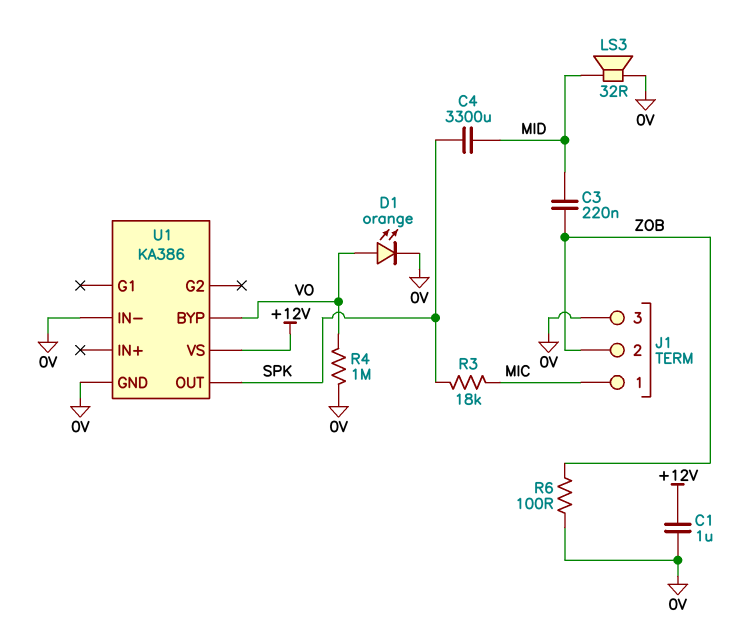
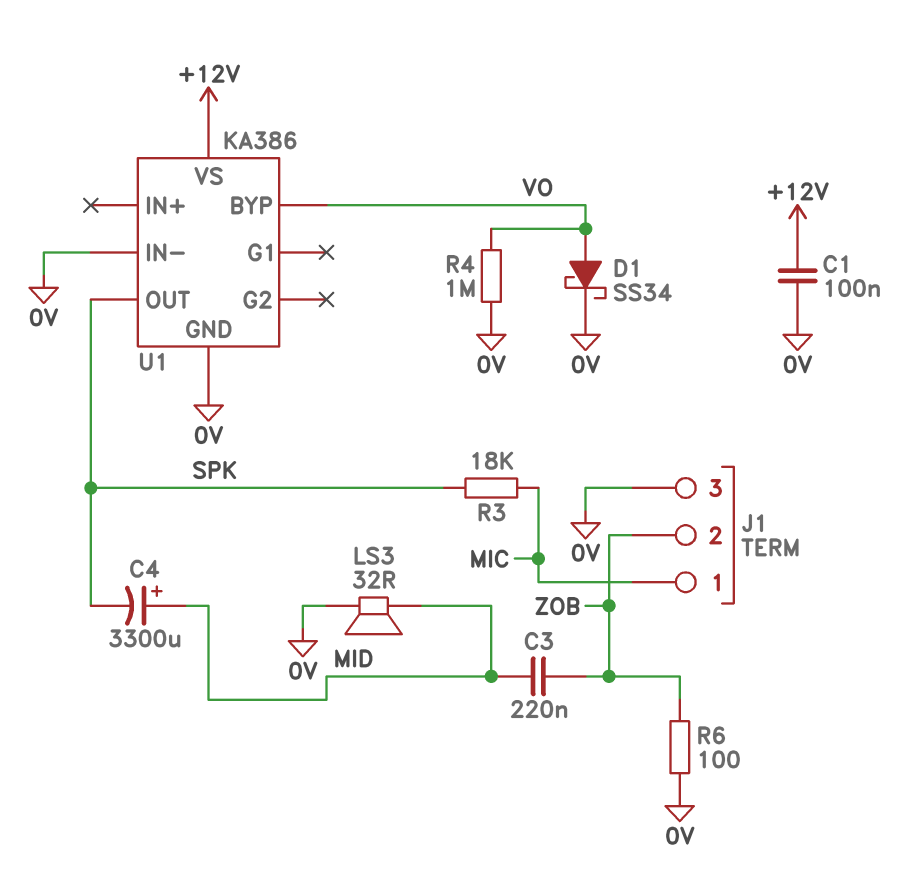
C1: 1uF (+12V, 0V) -> 100nF (+12V, 0V)
C4: 3300uF (MID, SPK) -> 3300uF (plus MID, minus SPK)
D1: LED orange (A VO, K 0V) -> schottky SS34 (A VO, K 0V)

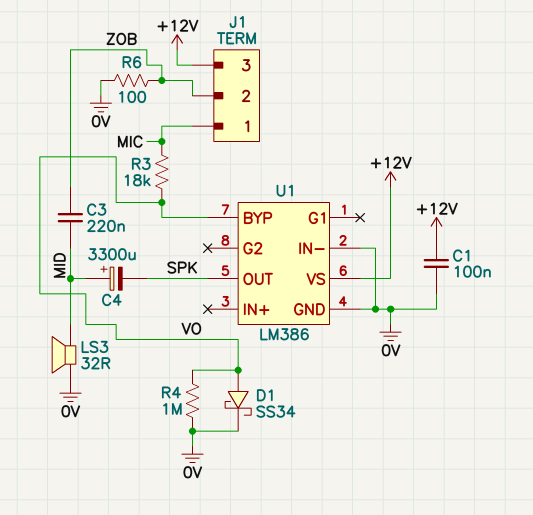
J1 pin 3: 0V -> +12V
R3: 18k (MIC, SPK) -> 18k (MIC, VO)
U1: KA386 -> LM386

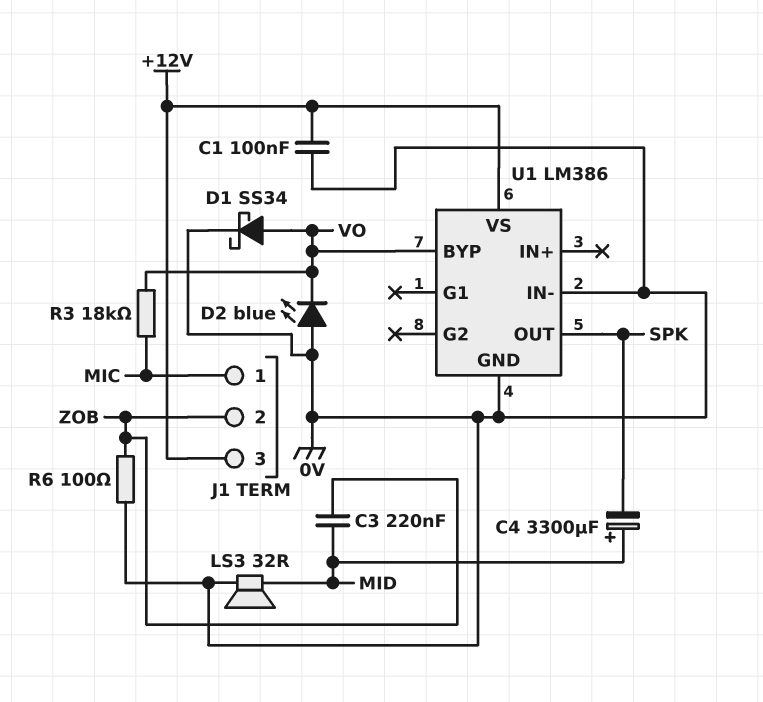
D2: none -> LED blue (A 0V, K VO)
R4: 1M (0V, VO) -> none

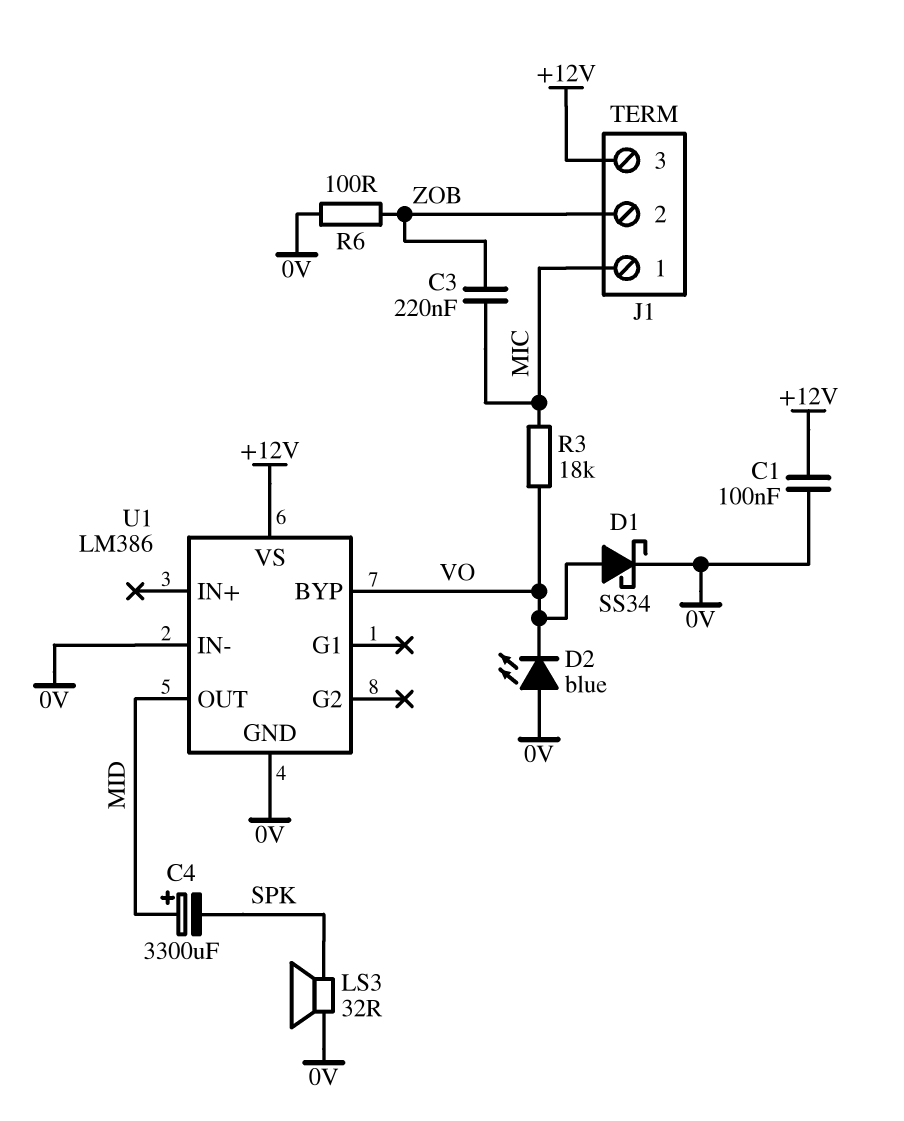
C3: 220nF (MID, ZOB) -> 220nF (MIC, ZOB)
LS3: speaker 32R (0V, MID) -> speaker 32R (0V, SPK)
U1 pin OUT: SPK -> MID

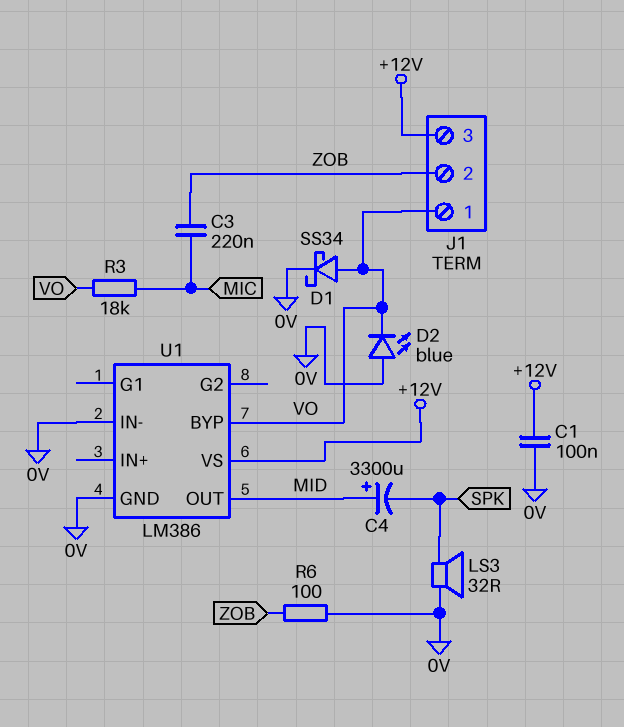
J1 pin 1: MIC -> VO

